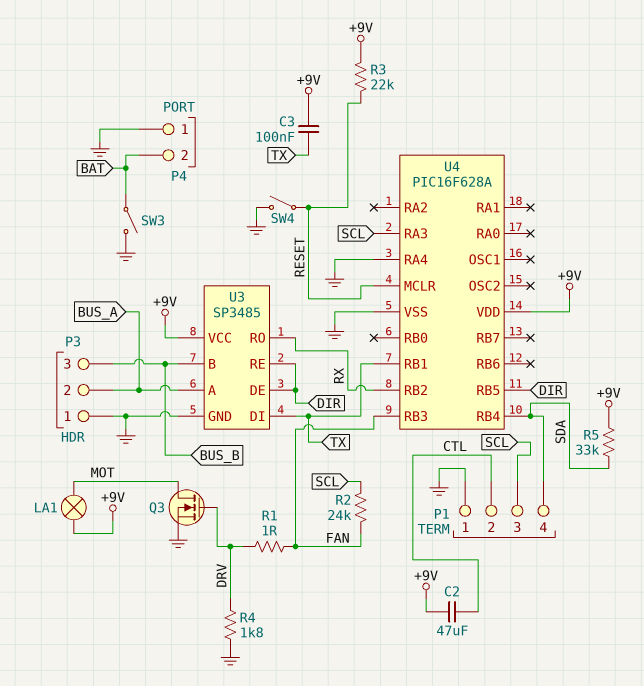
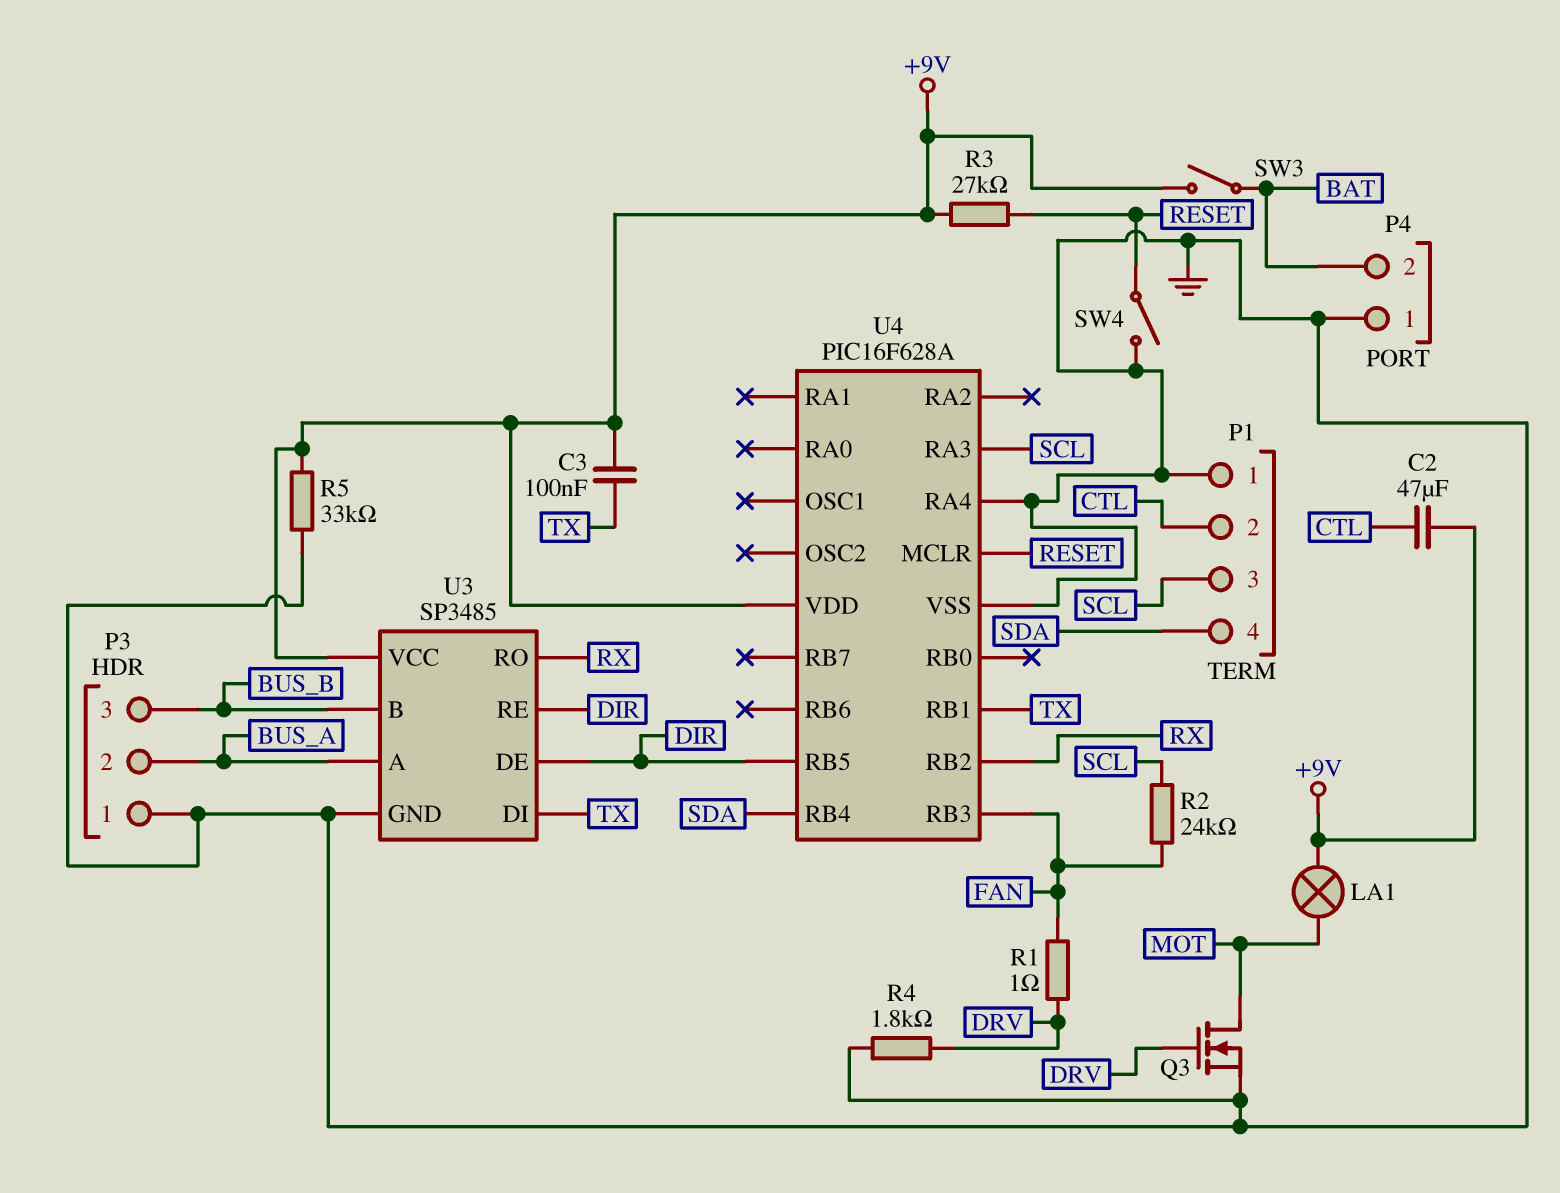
R3: 22k (+9V, RESET) -> 27k (+9V, RESET)
R5: 33k (+9V, SDA) -> 33k (+9V, GND)
SW3: switch (BAT, GND) -> switch (+9V, BAT)

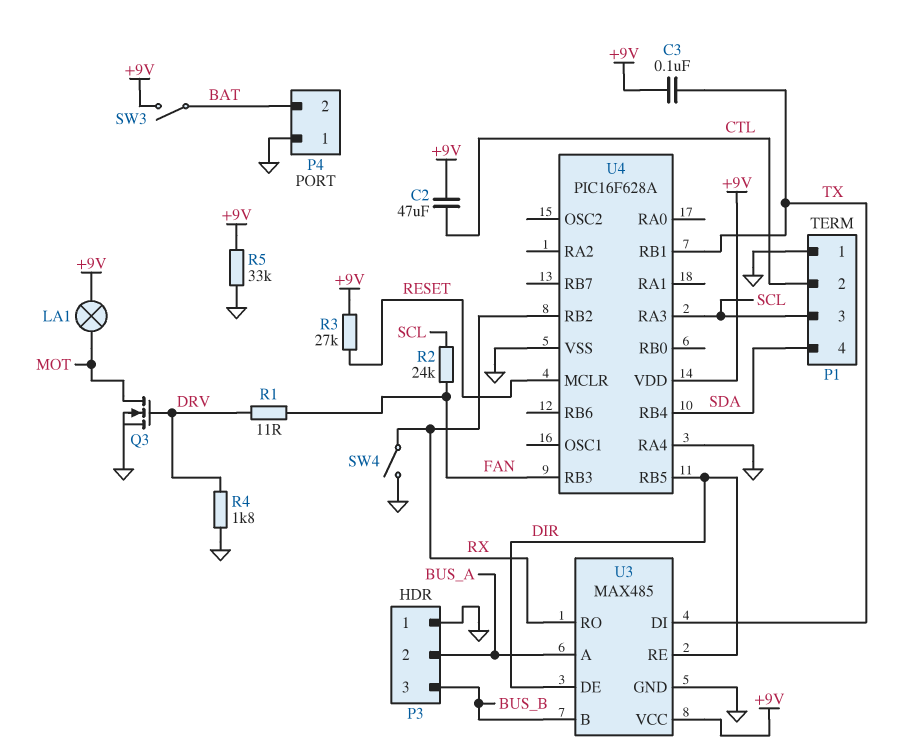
R1: 1 (DRV, FAN) -> 11 (DRV, FAN)
SW4: switch (GND, RESET) -> switch (GND, RX)
U3: SP3485 -> MAX485

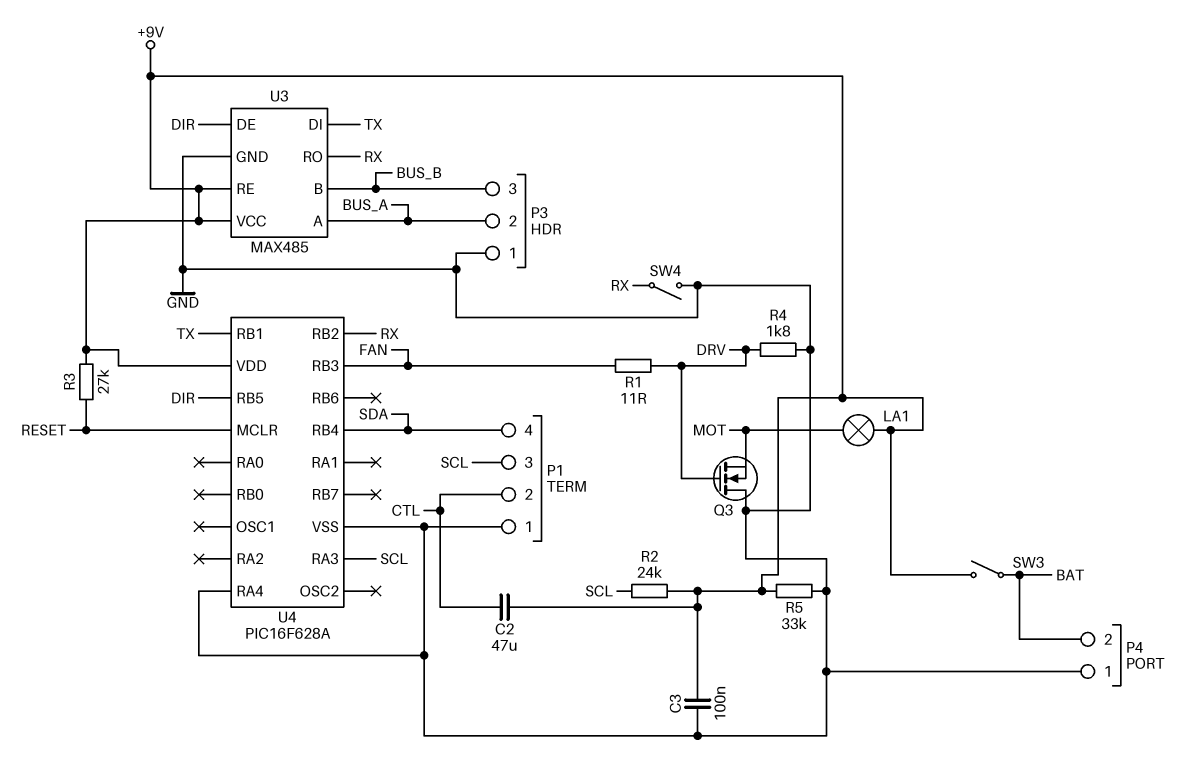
C3: 100nF (+9V, TX) -> 100nF (+9V, GND)
Q3: NMOS (G DRV, D MOT, S GND) -> NMOS (G DRV, D GND, S MOT)
R2: 24k (FAN, SCL) -> 24k (+9V, SCL)
U3 pin RE: DIR -> +9V

